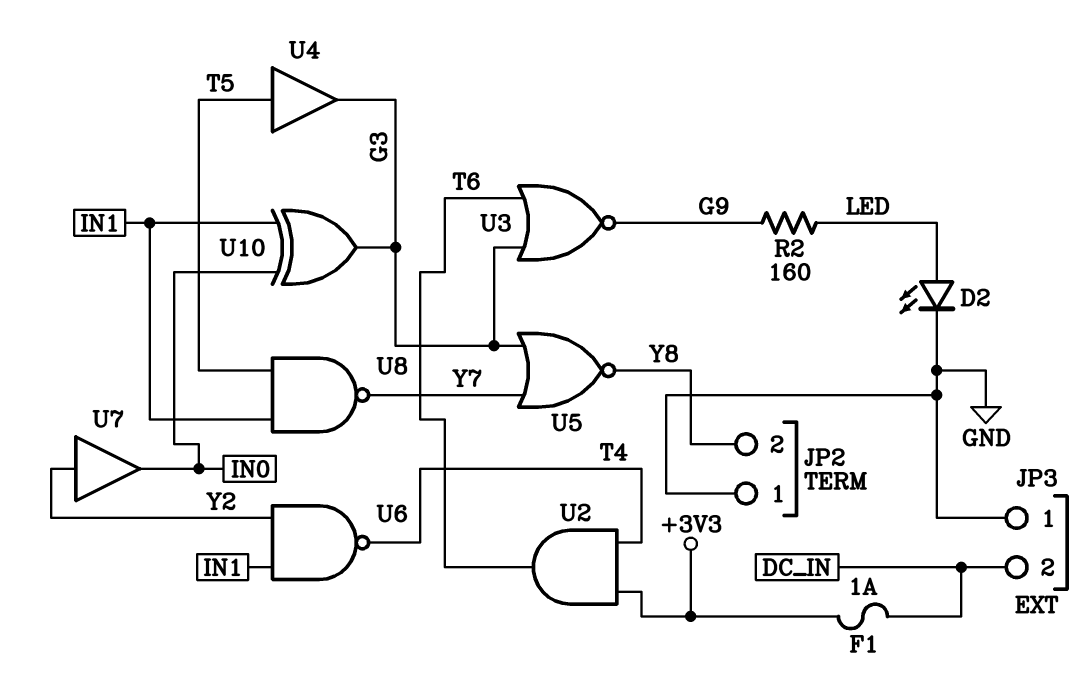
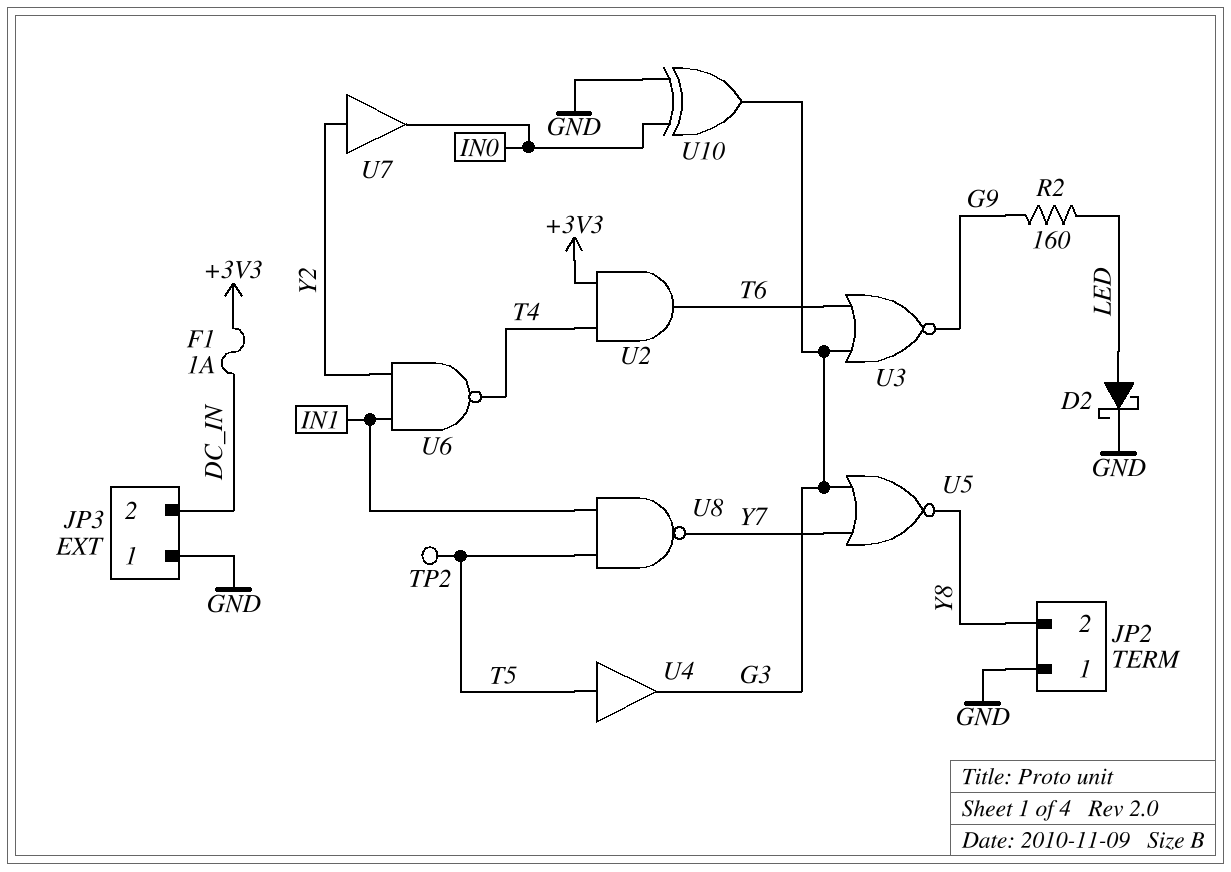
D2: LED (A LED, K GND) -> schottky (A LED, K GND)
TP2: none -> test point (T5)
U10: XOR (in IN0, in IN1, out G3) -> XOR (in GND, in IN0, out G3)

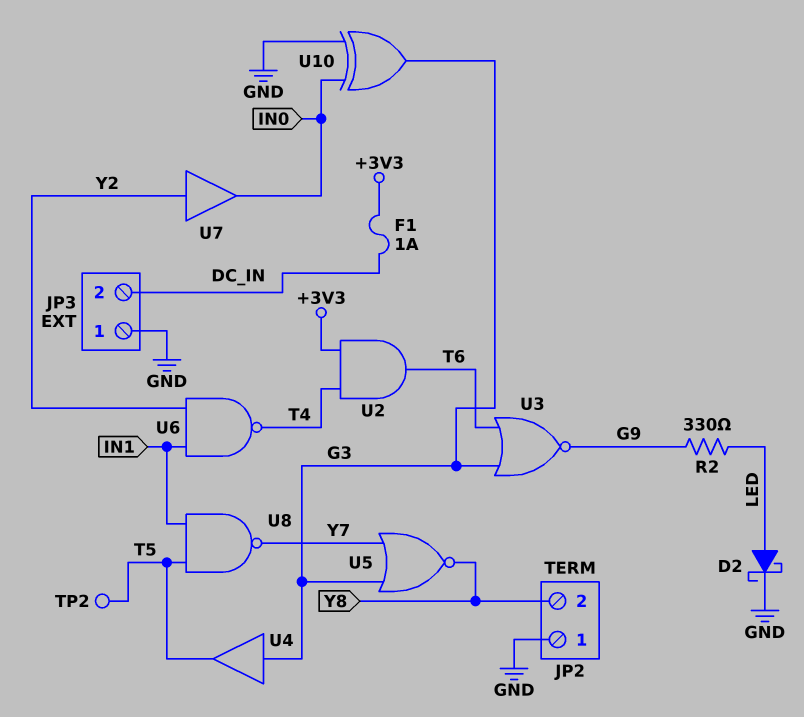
R2: 160 (G9, LED) -> 330 (G9, LED)
U4: buffer (in T5, out G3) -> buffer (in G3, out T5)

